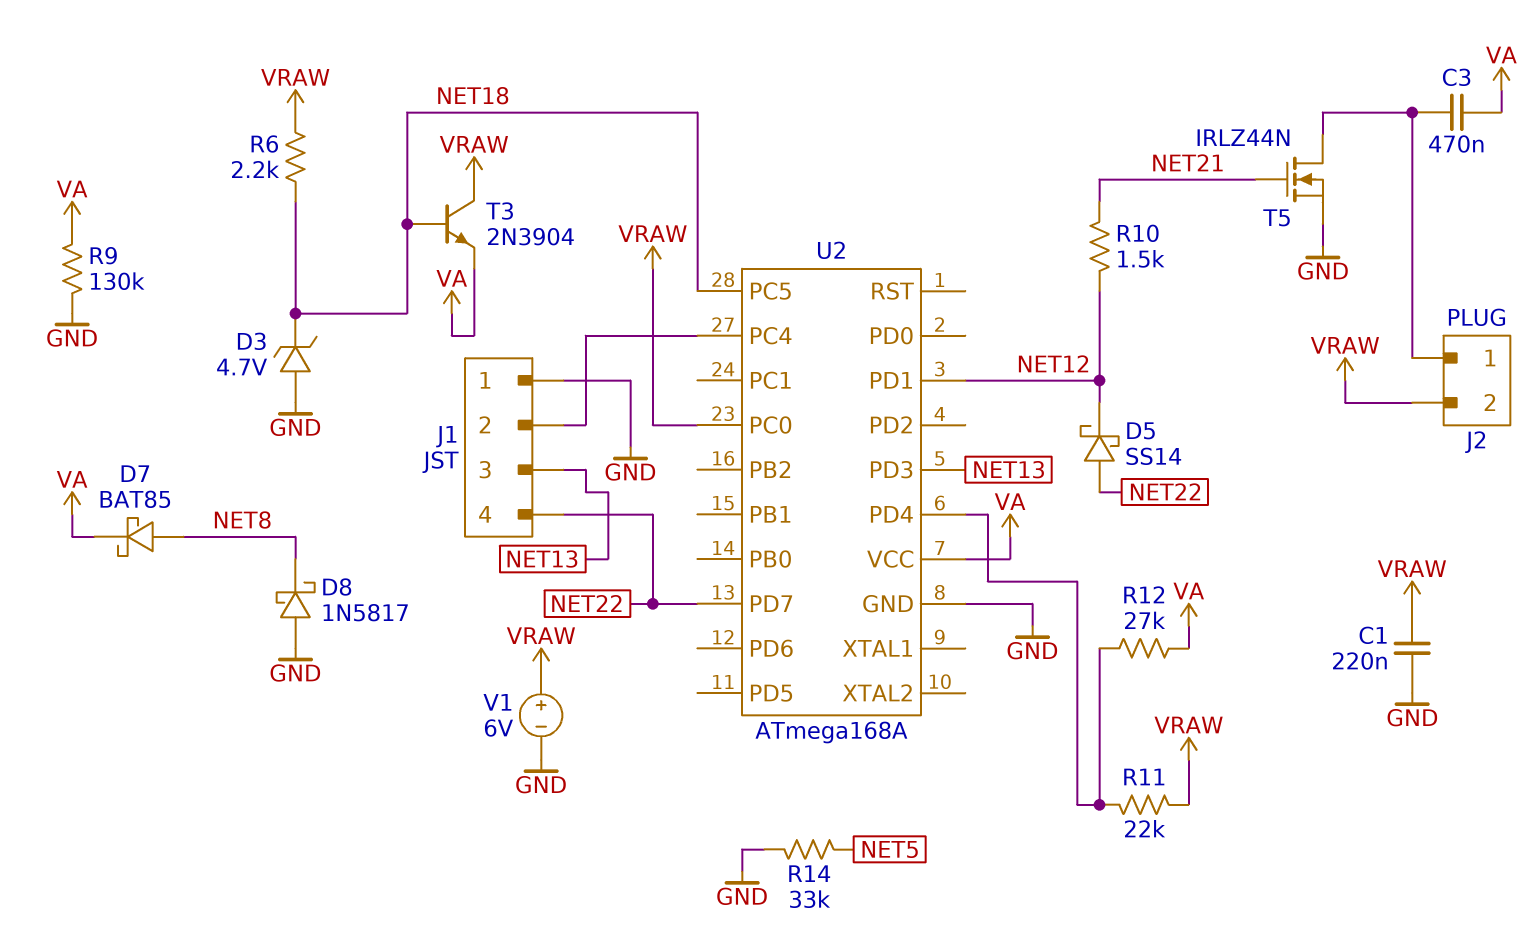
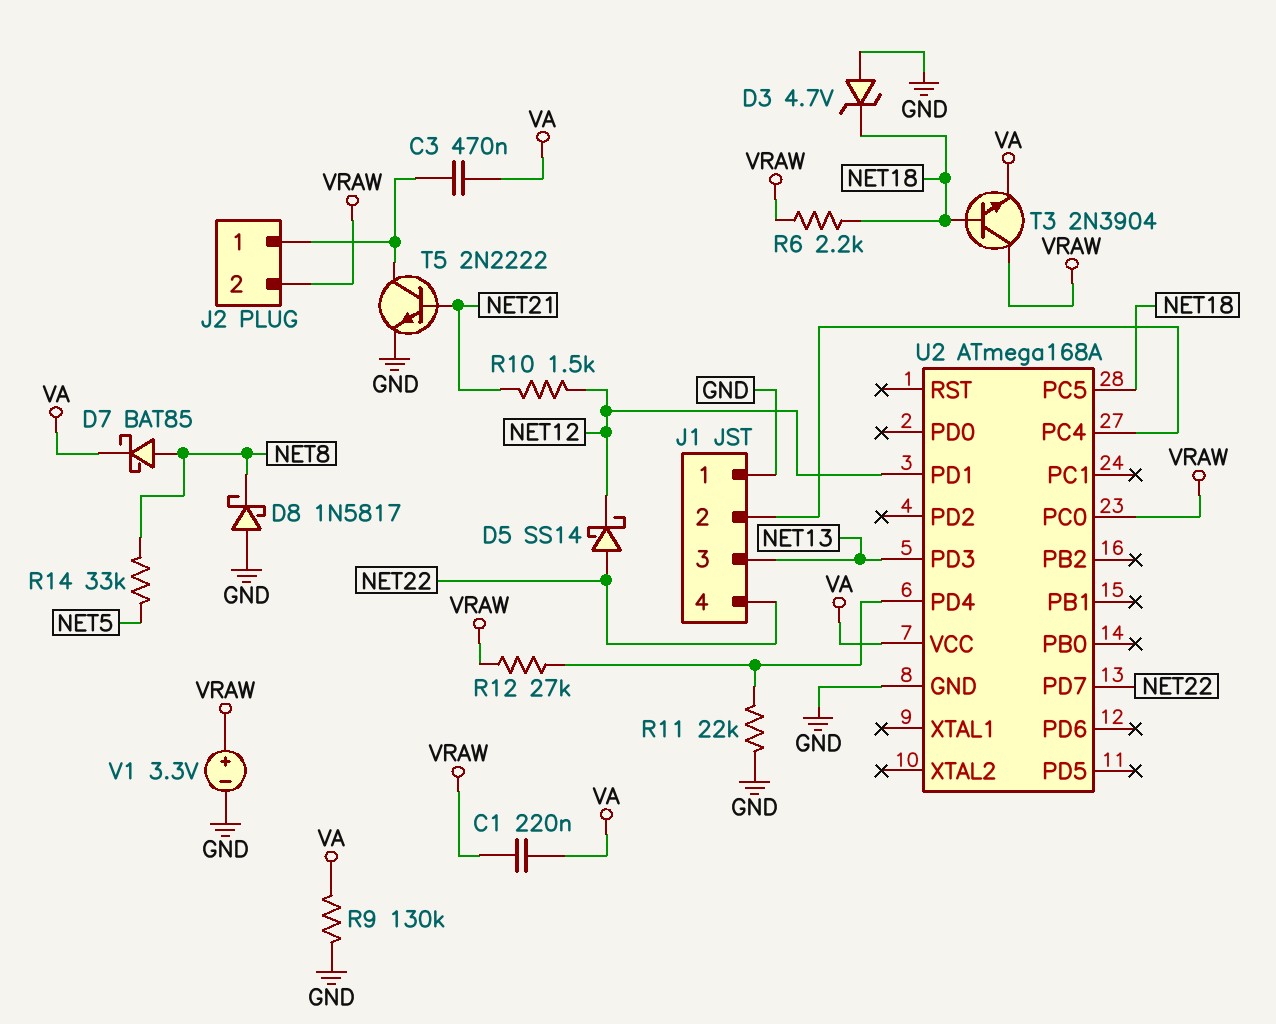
C1: 220nF (GND, VRAW) -> 220nF (VA, VRAW)
R11: 22k (U2/PD4, VRAW) -> 22k (GND, U2/PD4)
R12: 27k (U2/PD4, VA) -> 27k (U2/PD4, VRAW)
R14: 33k (GND, NET5) -> 33k (NET5, NET8)
T5: NMOS IRLZ44N (G NET21, D J2/1, S GND) -> NPN 2N2222 (B NET21, C J2/1, E GND)
V1: 6V (plus VRAW, minus GND) -> 3.3V (plus VRAW, minus GND)

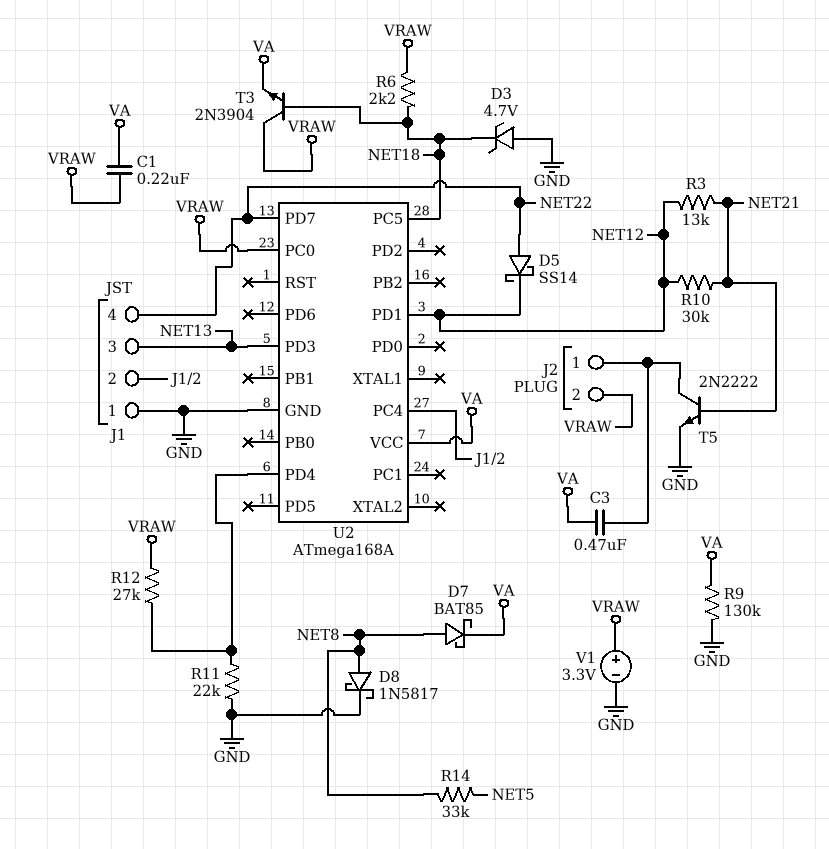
D8: schottky 1N5817 (A GND, K NET8) -> schottky 1N5817 (A NET8, K GND)
R3: none -> 13k (NET12, NET21)
R10: 1.5k (NET12, NET21) -> 30k (NET12, NET21)

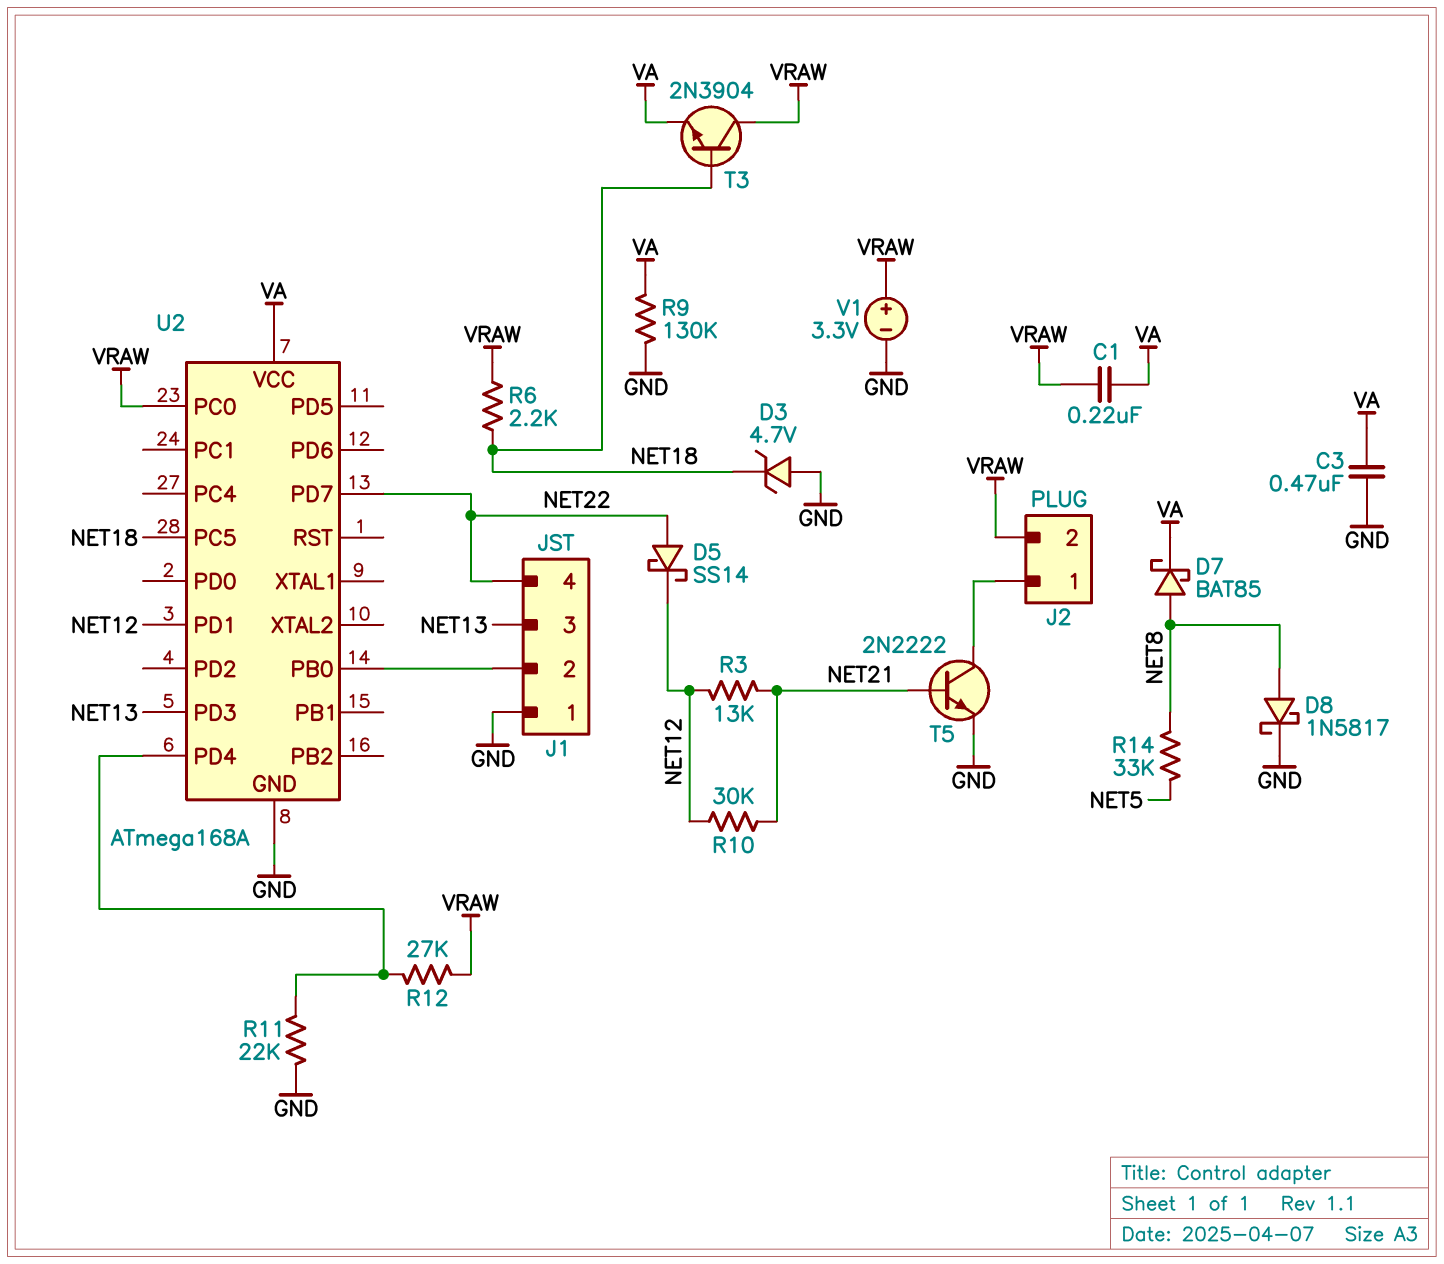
C3: 470nF (J2/1, VA) -> 470nF (GND, VA)
U2 pin PB0: none -> J1/2
U2 pin PC4: J1/2 -> none

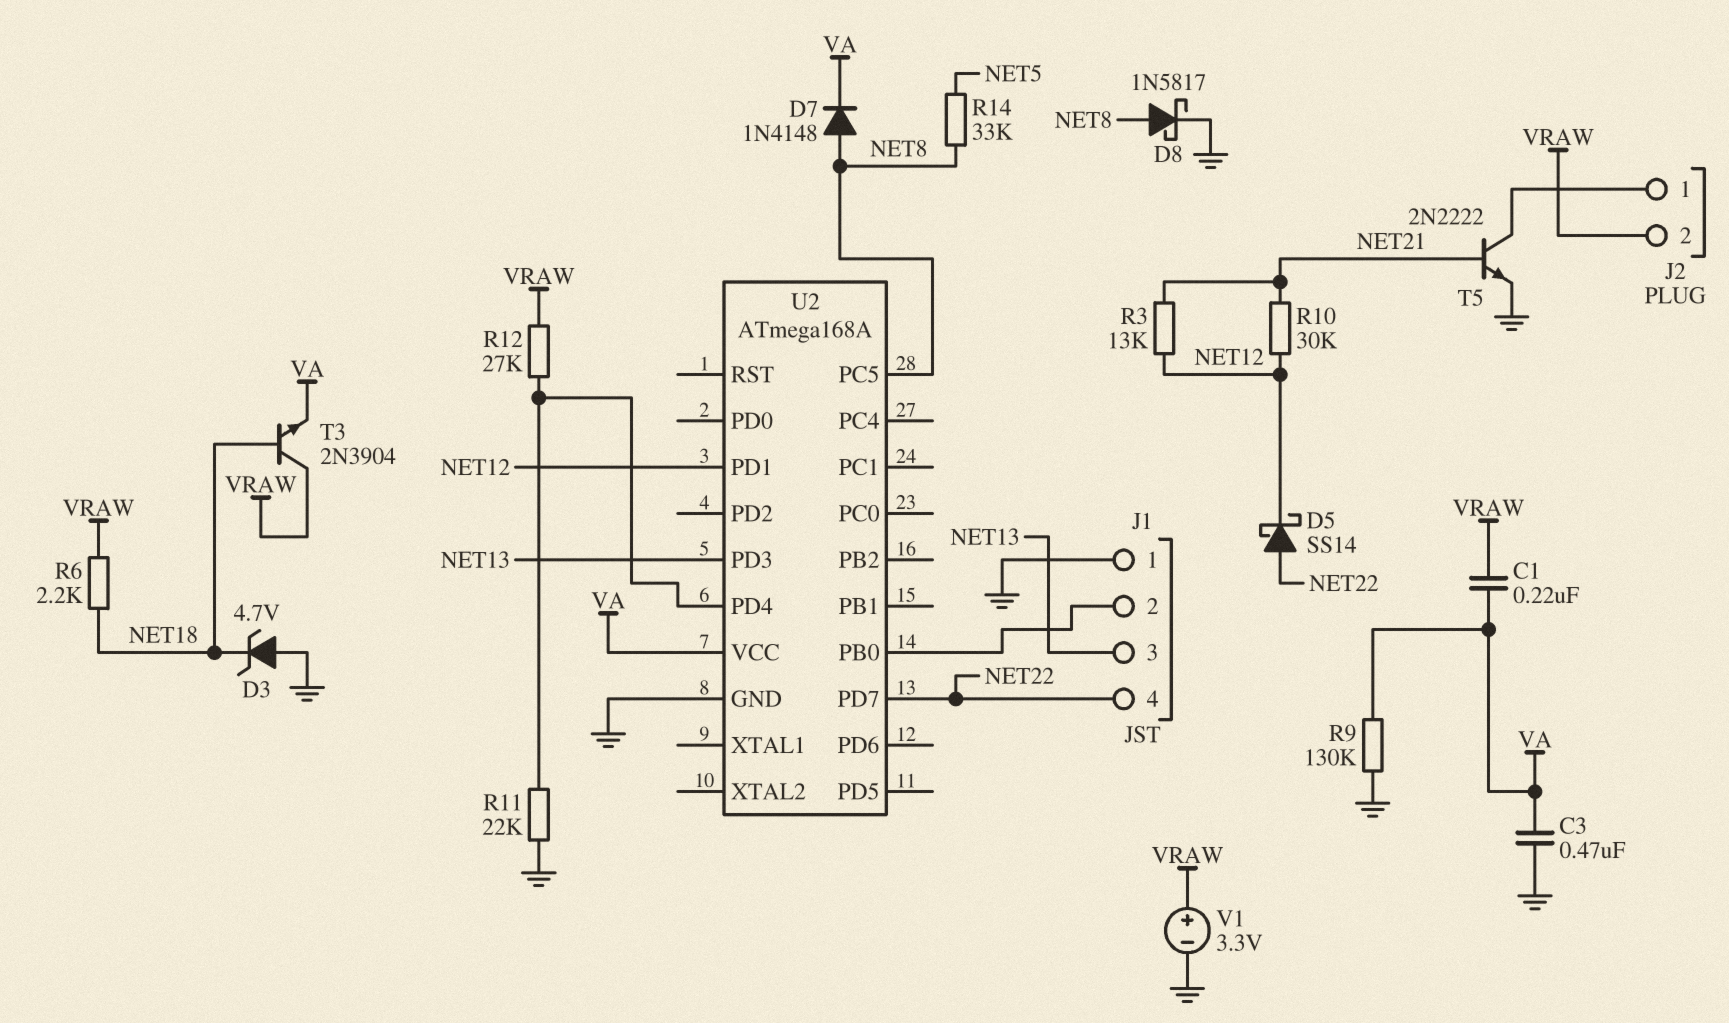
D7: schottky BAT85 (A NET8, K VA) -> diode 1N4148 (A NET8, K VA)
U2 pin PC0: VRAW -> none
U2 pin PC5: NET18 -> NET8

